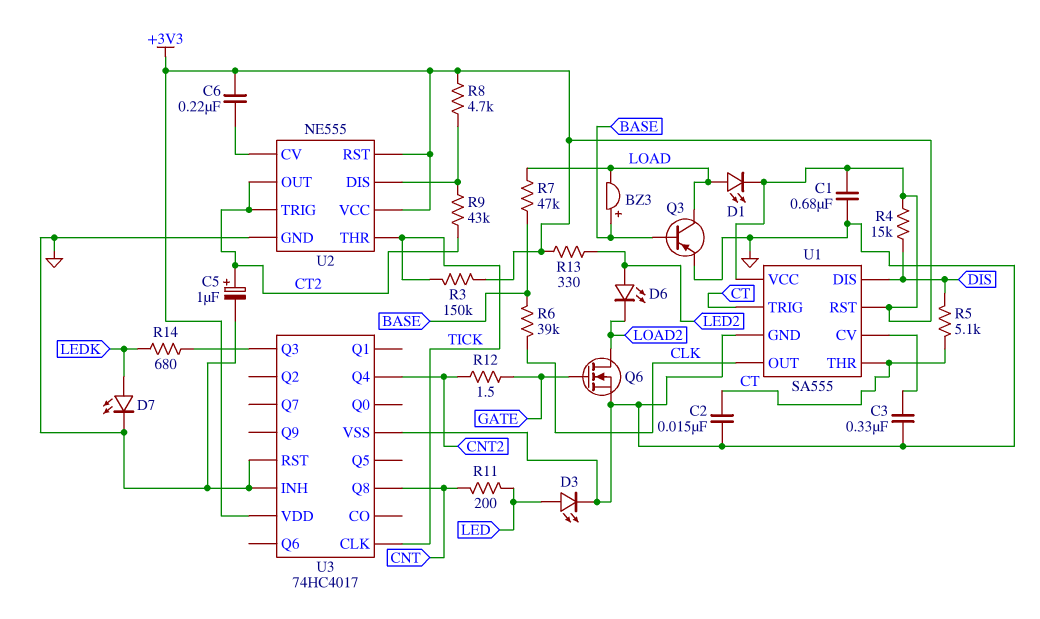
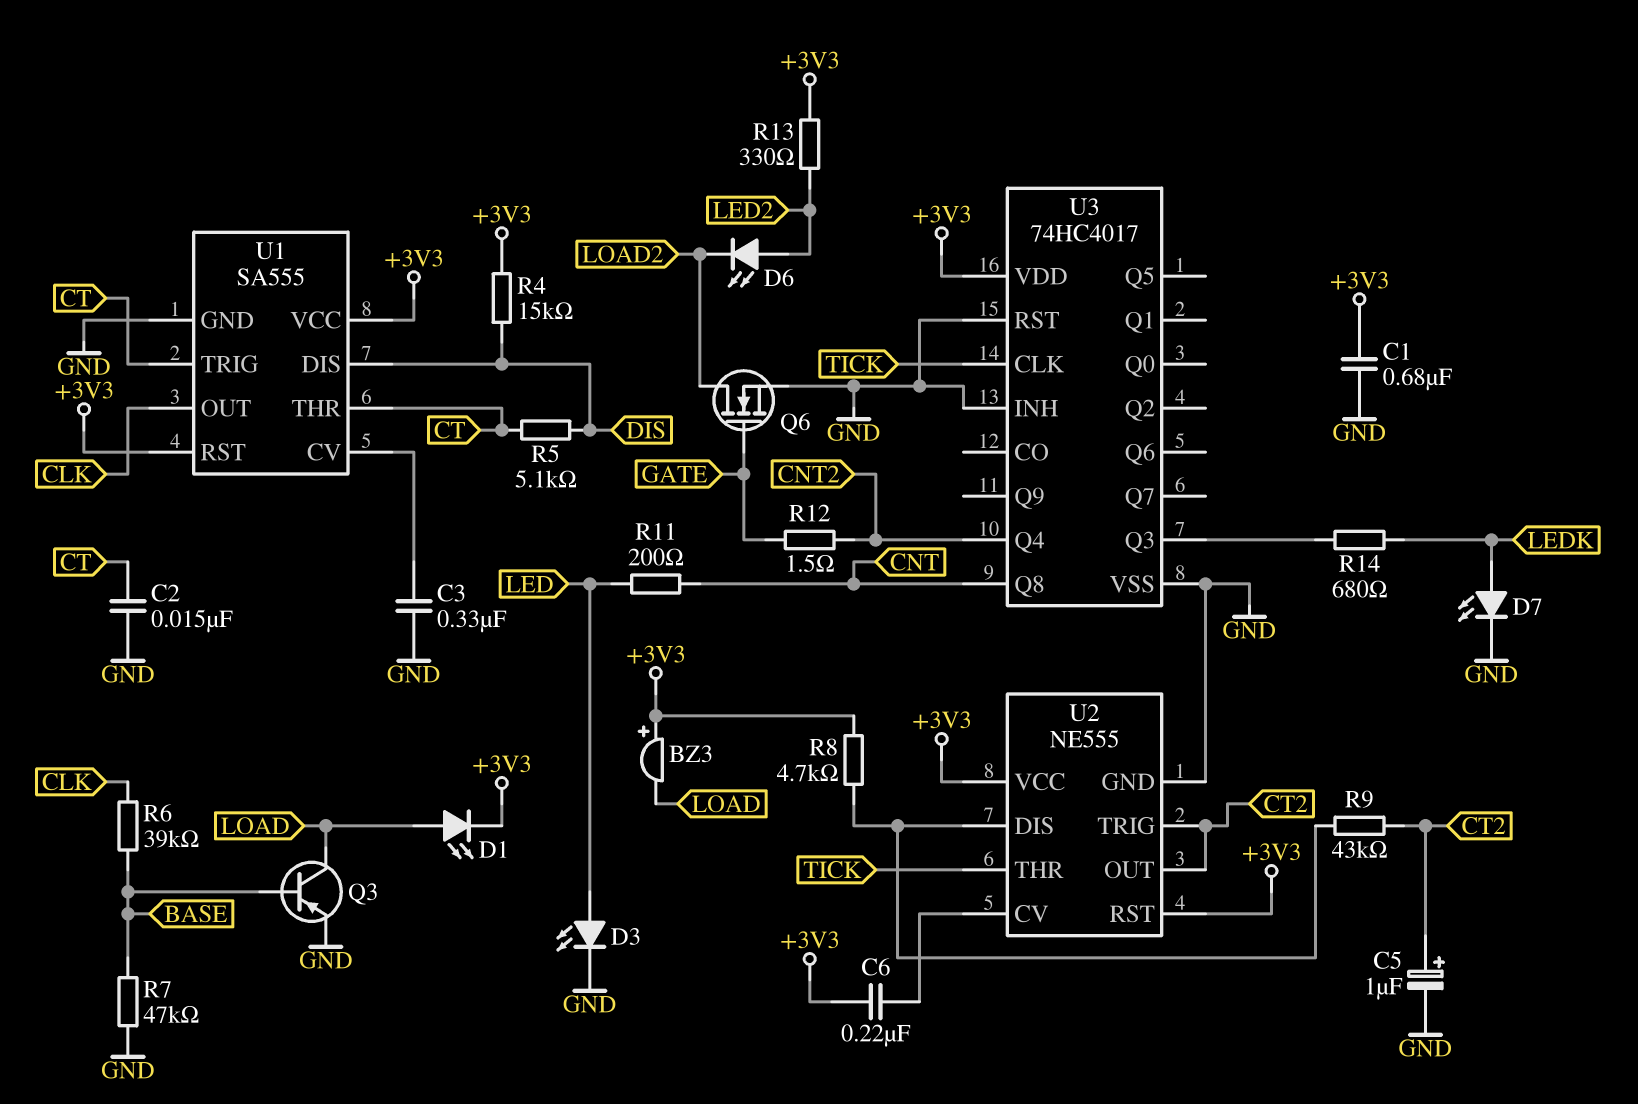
BZ3: buzzer (plus BASE, minus LOAD) -> buzzer (plus +3V3, minus LOAD)
R3: 150k (+3V3, TICK) -> none
R7: 47k (BASE, LOAD) -> 47k (BASE, GND)

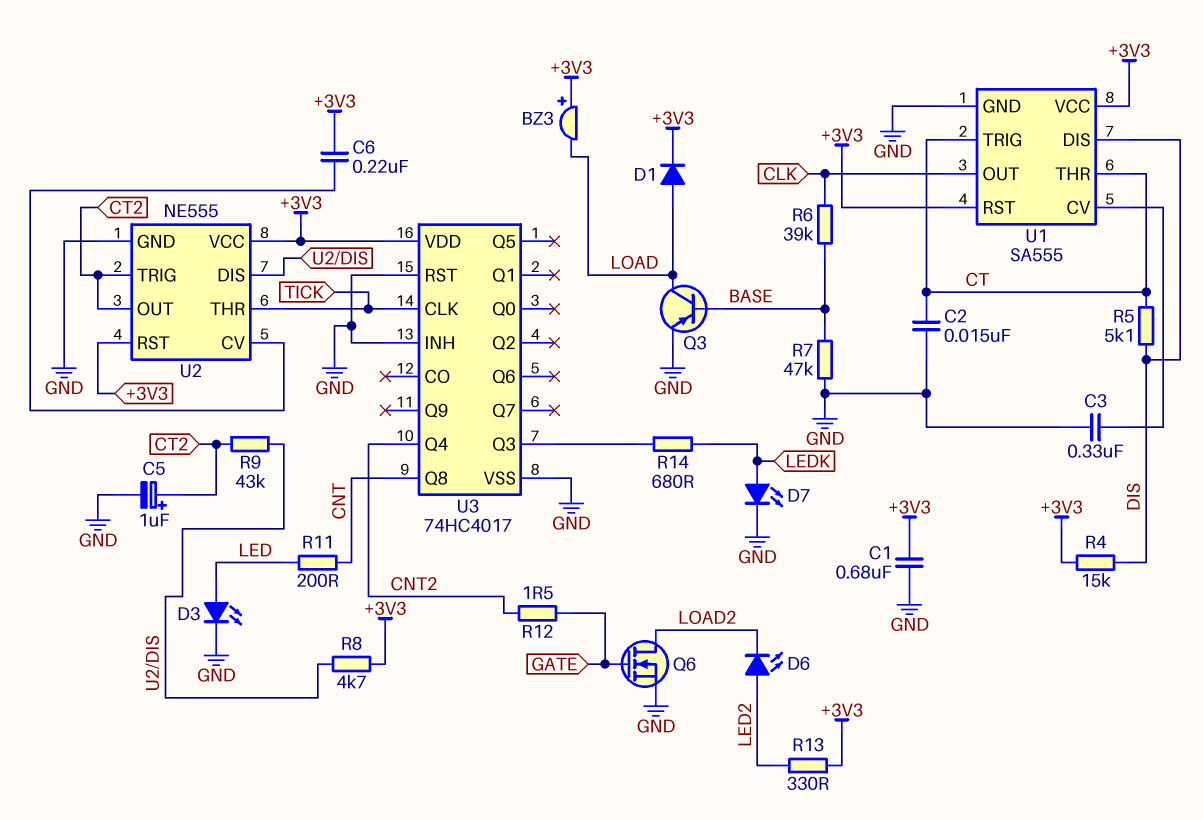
D1: LED (A LOAD, K +3V3) -> diode (A LOAD, K +3V3)

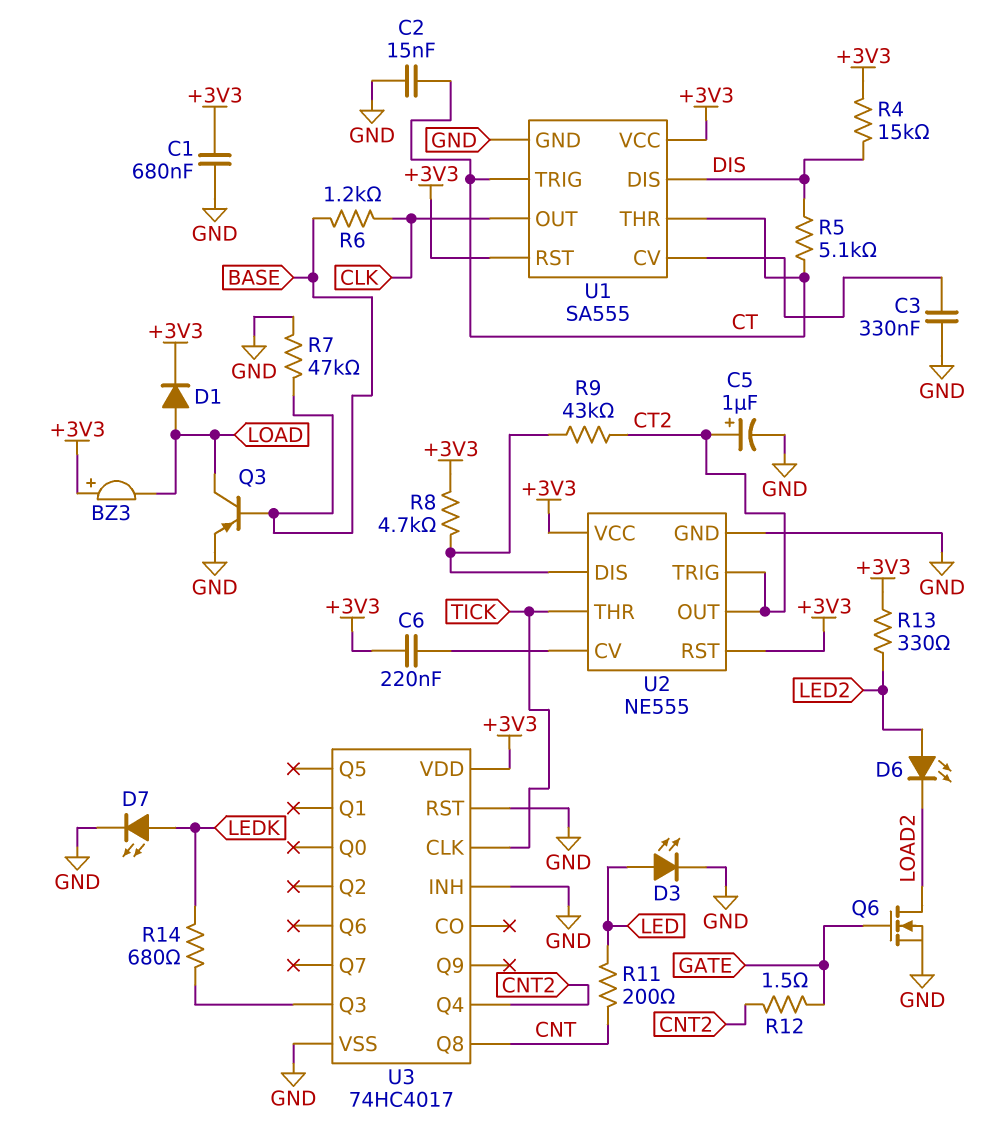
R6: 39k (BASE, CLK) -> 1.2k (BASE, CLK)

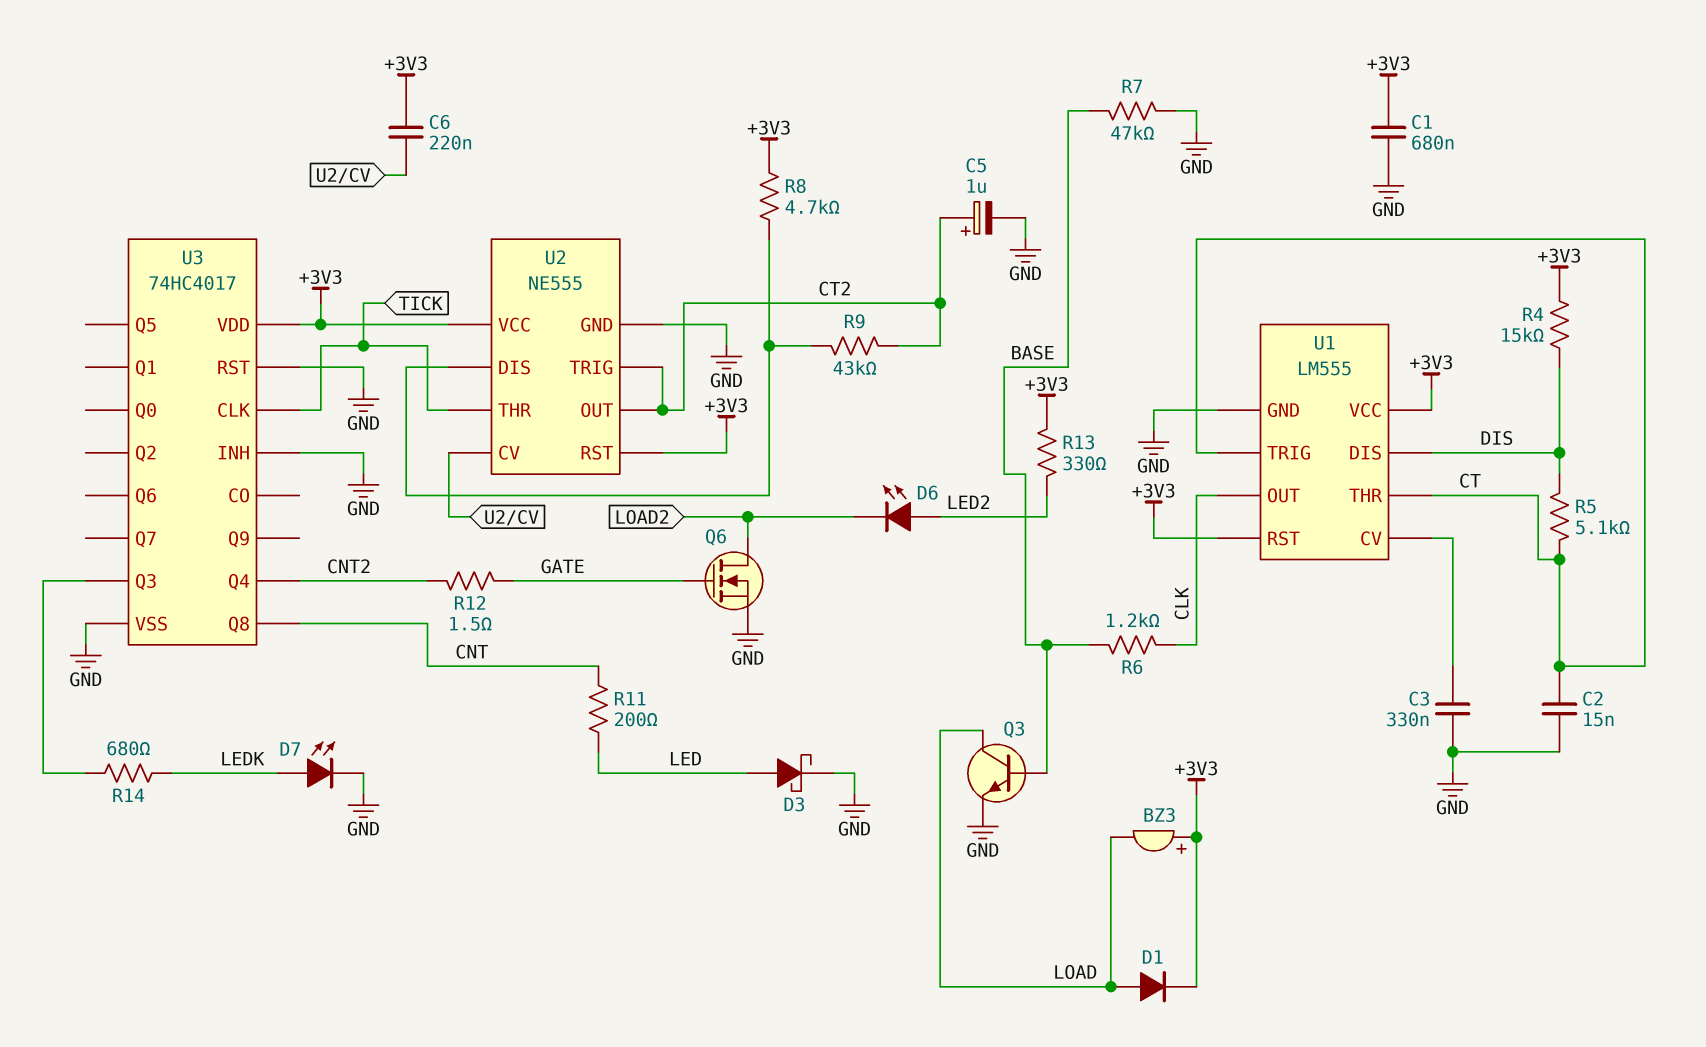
D3: LED (A LED, K GND) -> schottky (A LED, K GND)
Q3: PNP (B BASE, C LOAD, E GND) -> NPN (B BASE, C LOAD, E GND)
U1: SA555 -> LM555

